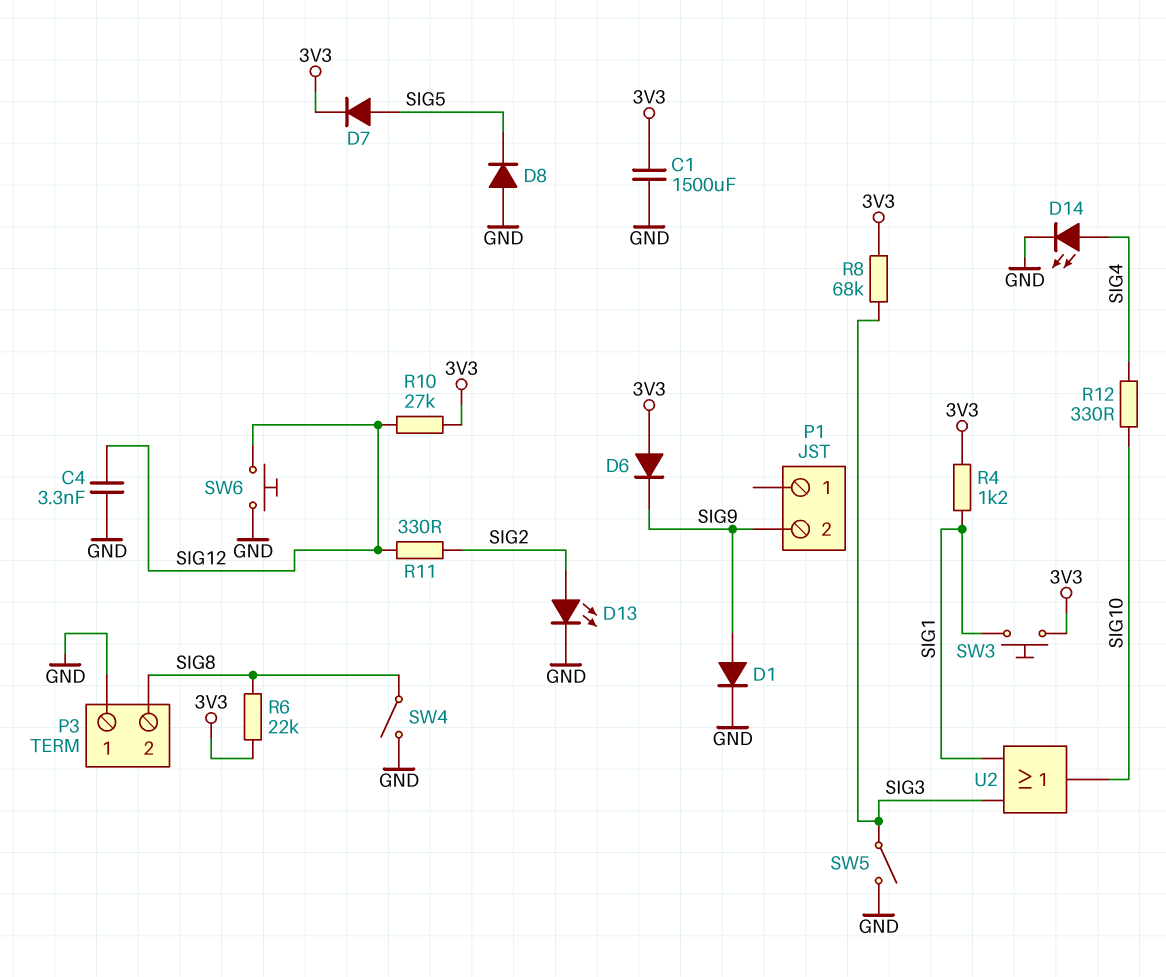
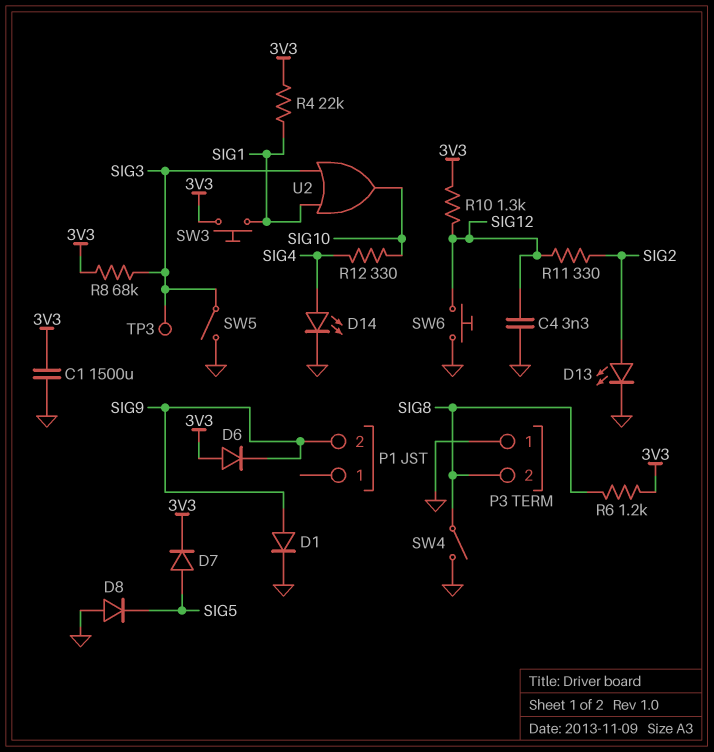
R4: 1.2k (3V3, SIG1) -> 22k (3V3, SIG1)
R6: 22k (3V3, SIG8) -> 1.2k (3V3, SIG8)
R10: 27k (3V3, SIG12) -> 1.3k (3V3, SIG12)
TP3: none -> test point (SIG3)

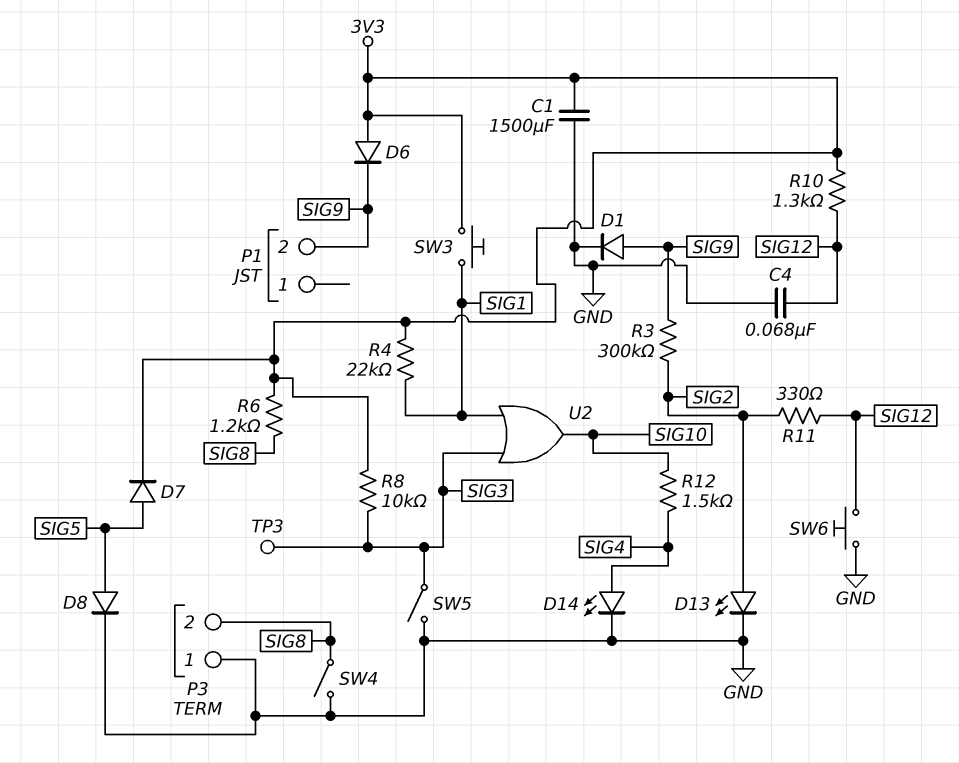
C4: 3.3nF (GND, SIG12) -> 68nF (GND, SIG12)
D8: diode (A GND, K SIG5) -> diode (A SIG5, K GND)
R3: none -> 300k (SIG2, SIG9)
R8: 68k (3V3, SIG3) -> 10k (3V3, SIG3)
R12: 330 (SIG4, SIG10) -> 1.5k (SIG4, SIG10)

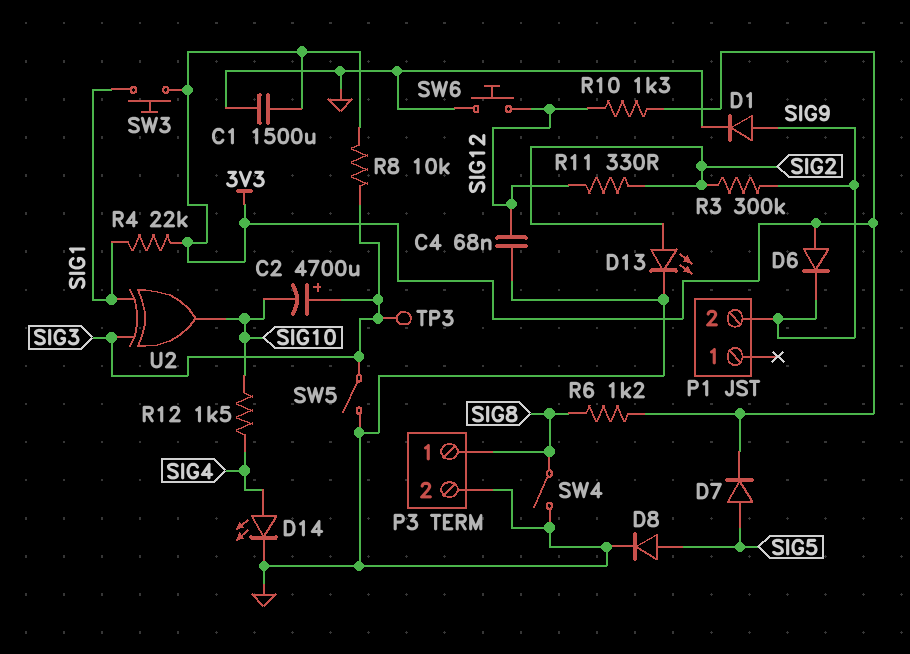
C2: none -> 4700uF (plus SIG3, minus SIG10)
P3 pin 1: GND -> SIG8
P3 pin 2: SIG8 -> GND
U2: OR (in SIG1, in SIG3, out SIG10) -> XOR (in SIG1, in SIG3, out SIG10)

